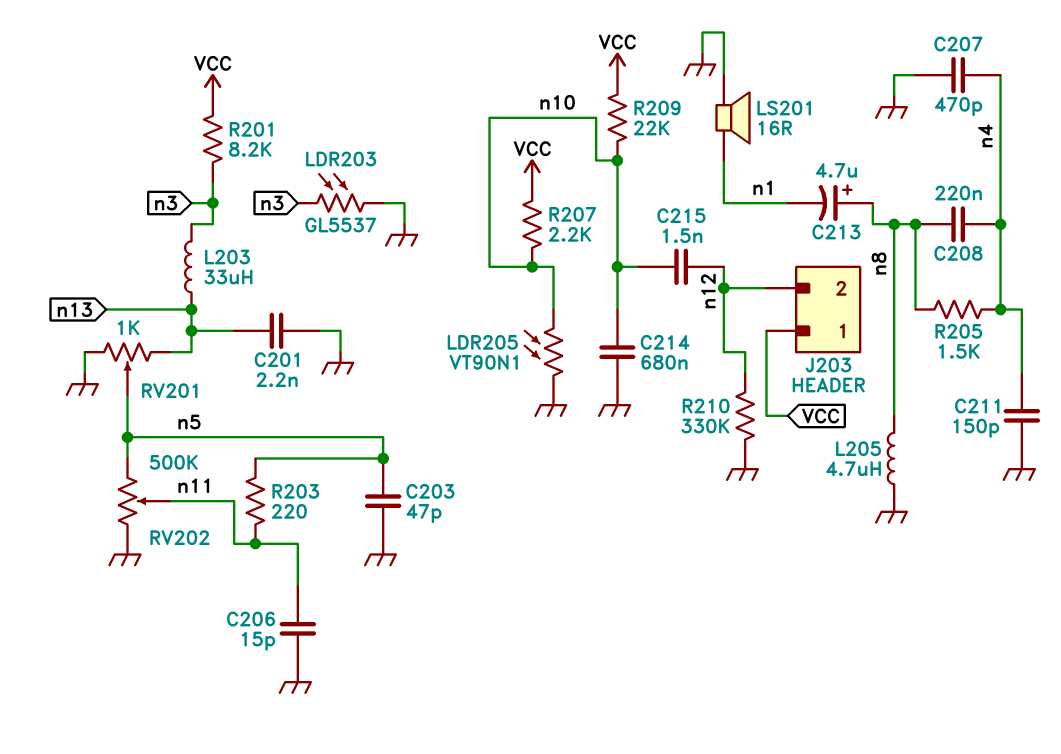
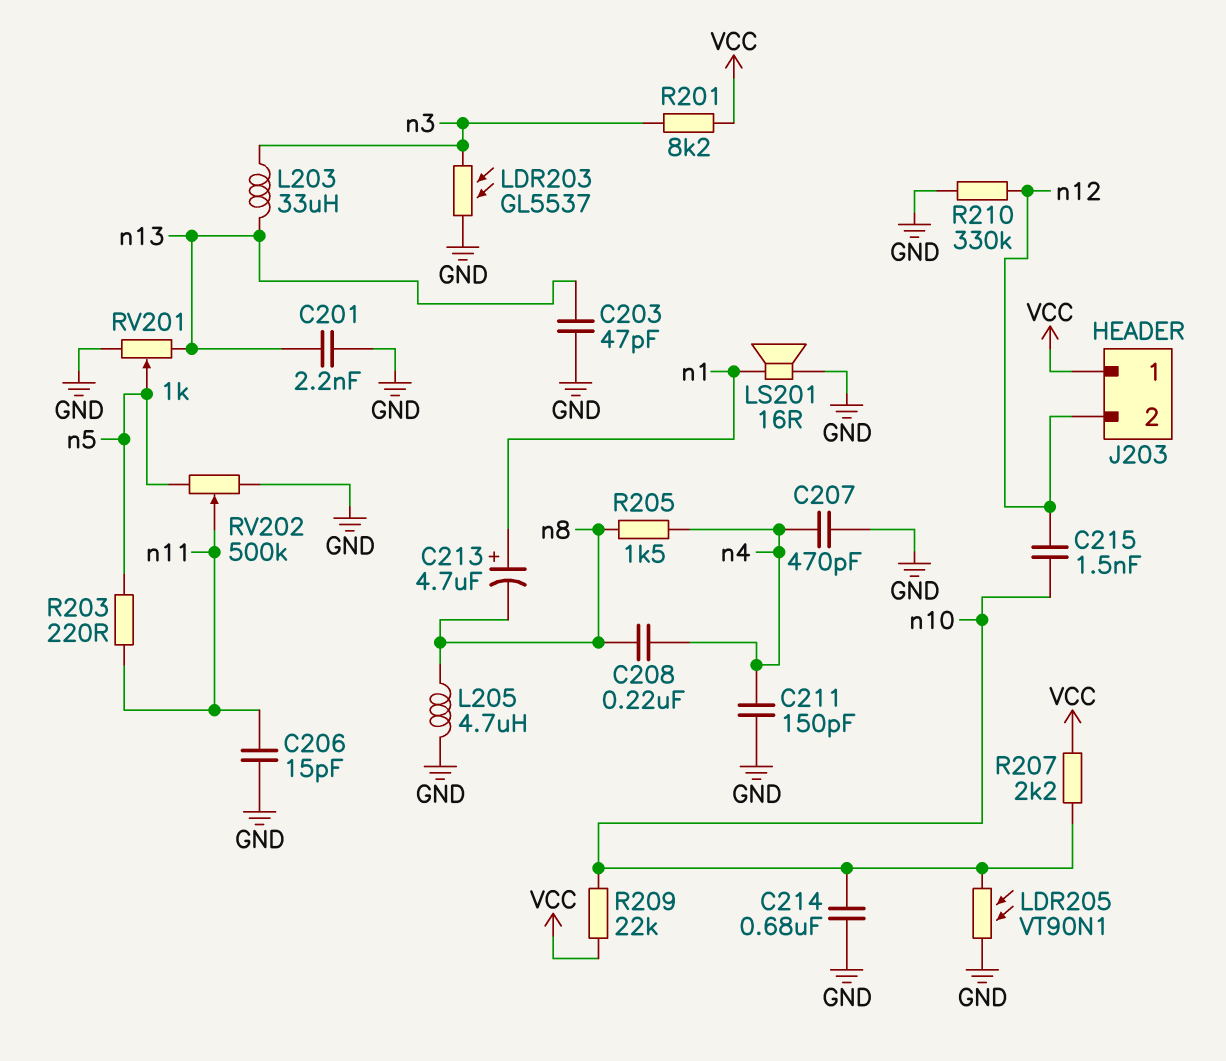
C203: 47pF (GND, n5) -> 47pF (GND, n13)
C213: 4.7uF (plus n8, minus n1) -> 4.7uF (plus n1, minus n8)

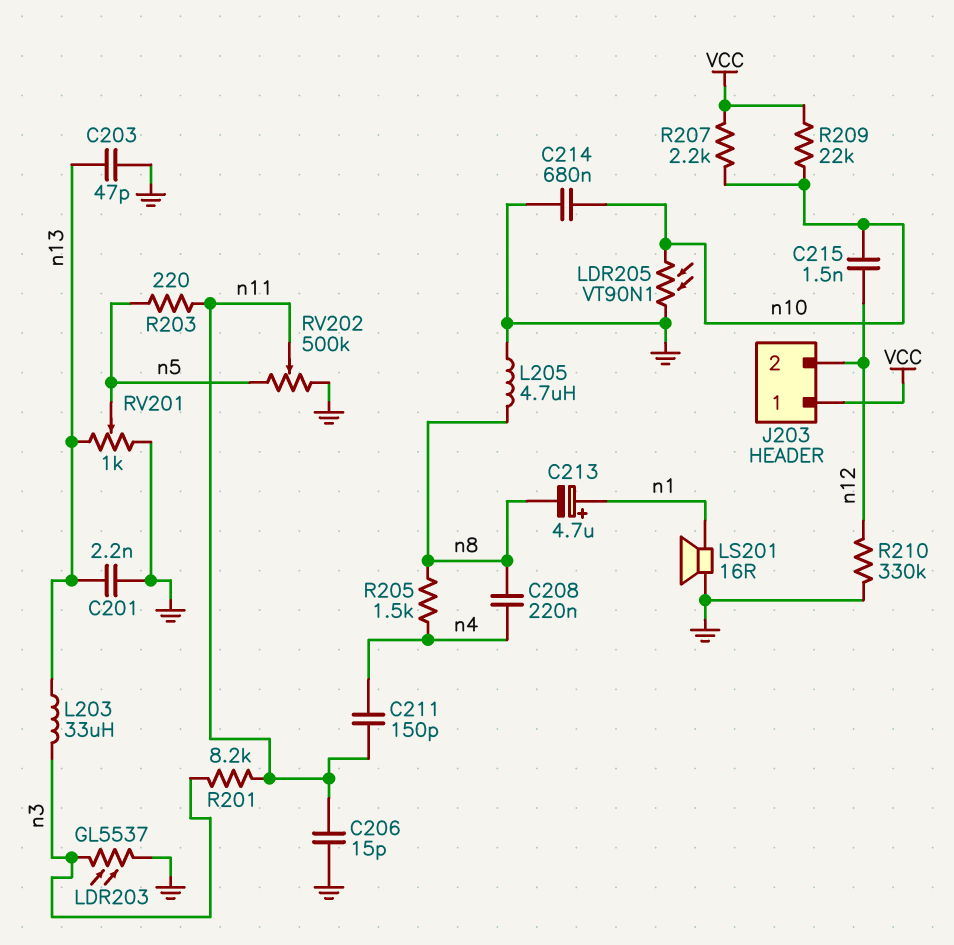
C207: 470pF (GND, n4) -> none
C211: 150pF (GND, n4) -> 150pF (n4, n11)
R201: 8.2k (VCC, n3) -> 8.2k (n3, n11)

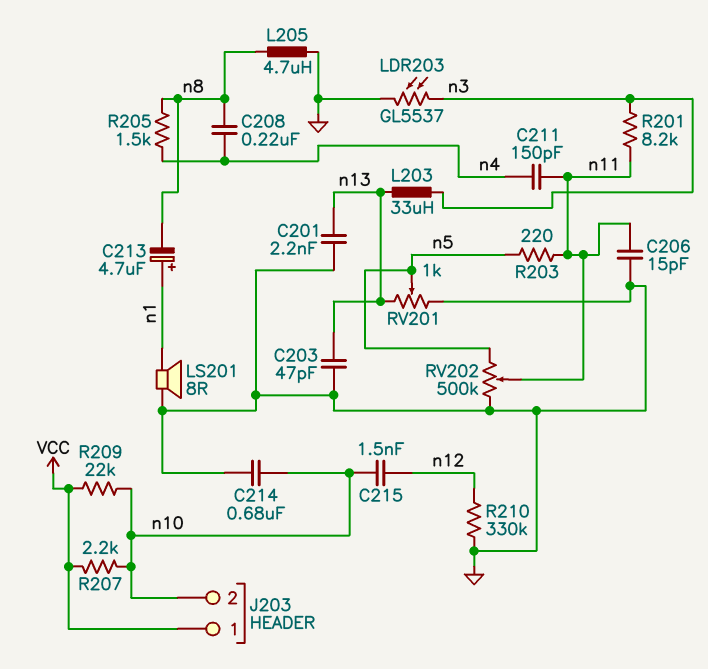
J203 pin 2: n12 -> n10
LDR205: VT90N1 (GND, n10) -> none
LS201: speaker 16R (GND, n1) -> speaker 8R (GND, n1)

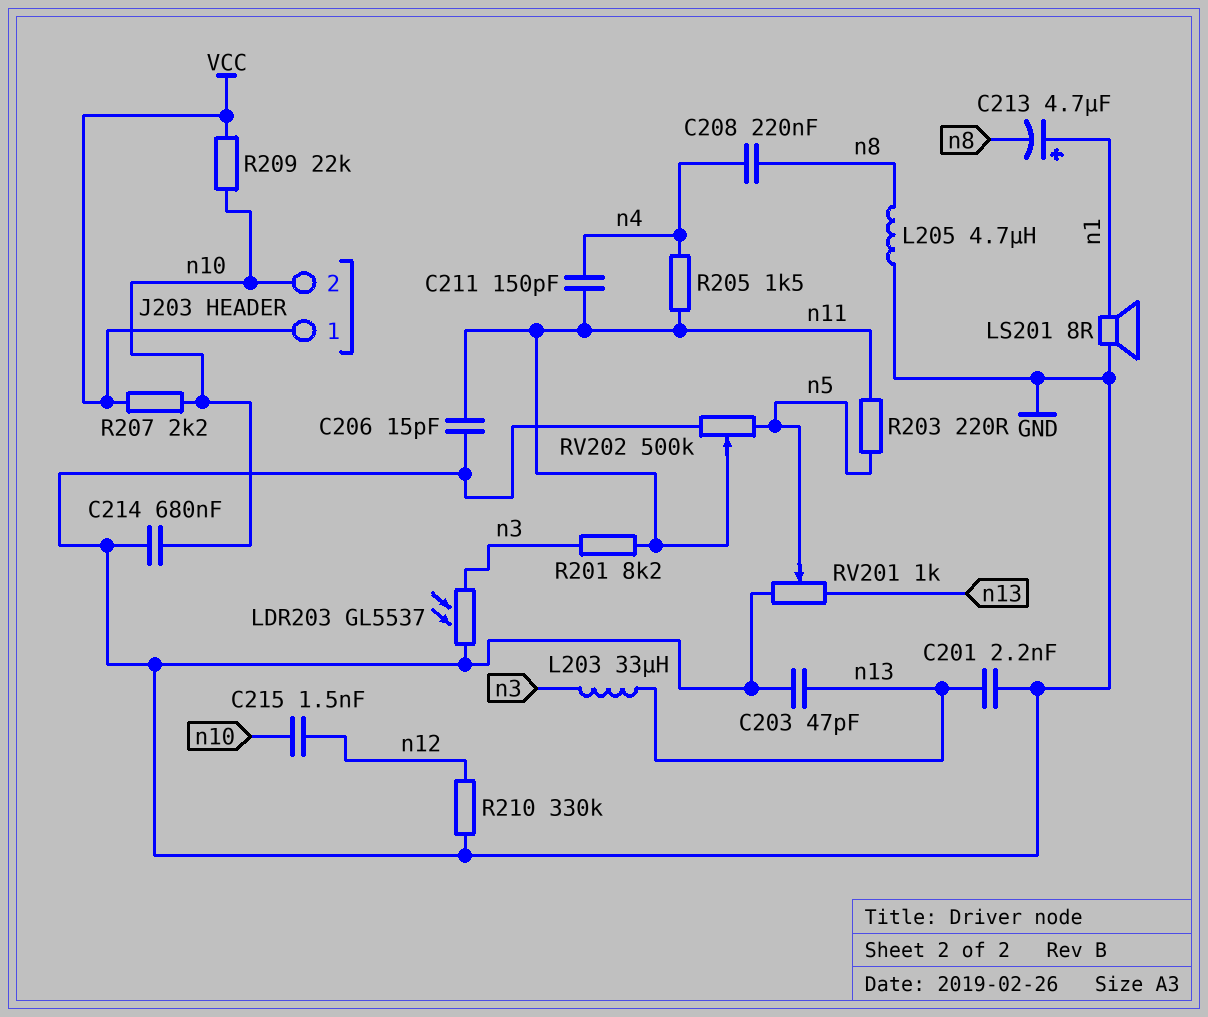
R205: 1.5k (n4, n8) -> 1.5k (n4, n11)

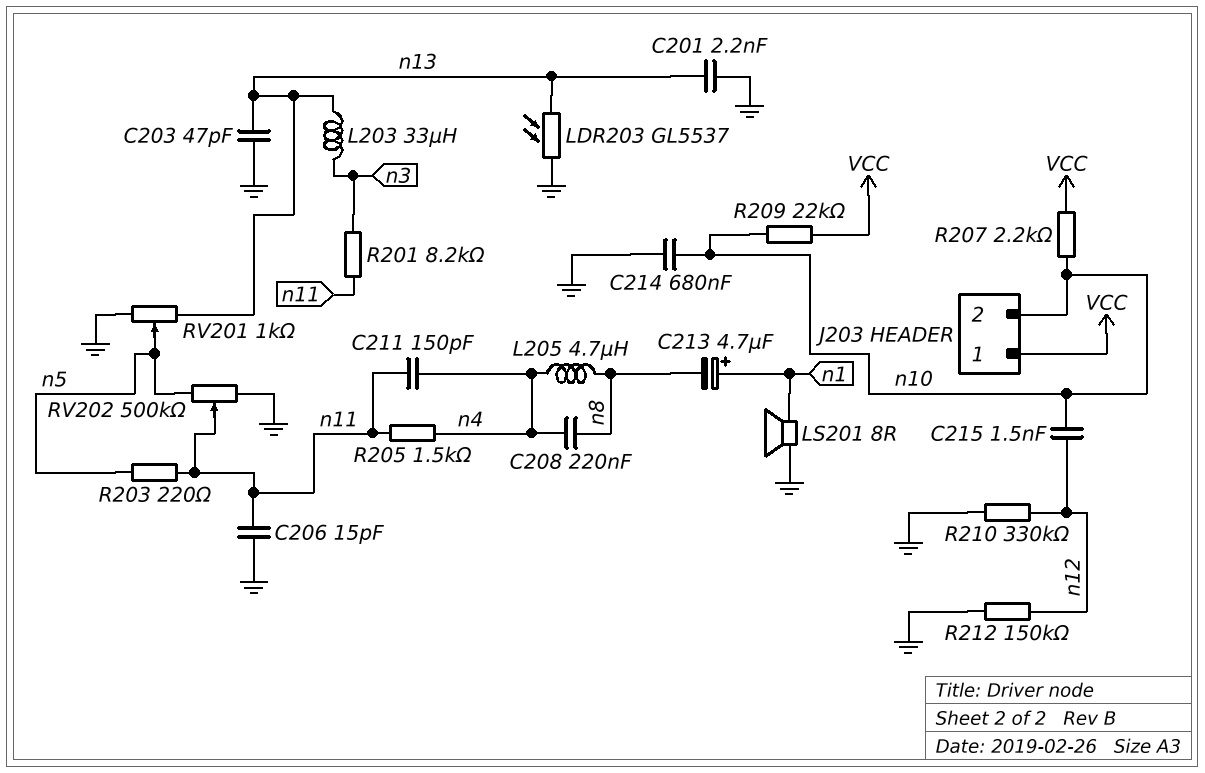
L205: 4.7uH (GND, n8) -> 4.7uH (n4, n8)
LDR203: GL5537 (GND, n3) -> GL5537 (GND, n13)
R212: none -> 150k (GND, n12)

